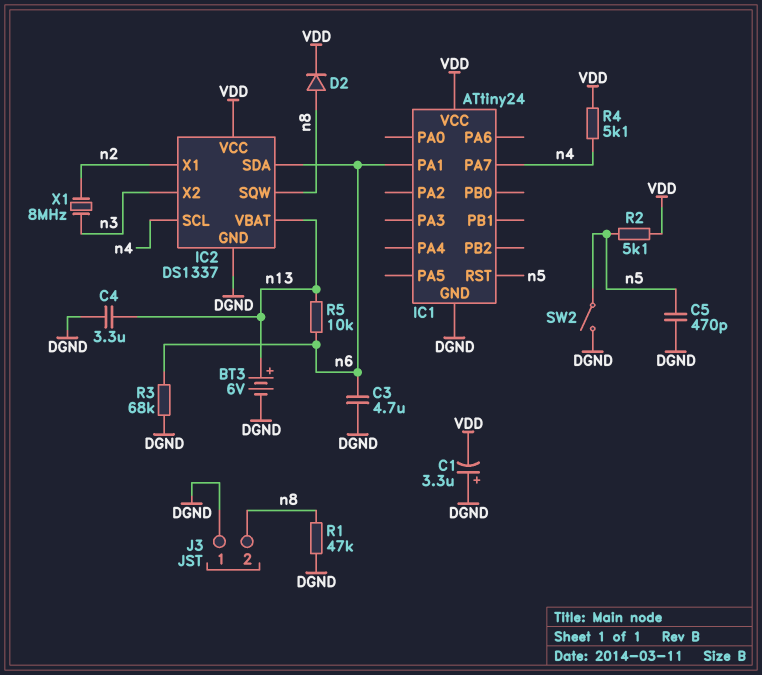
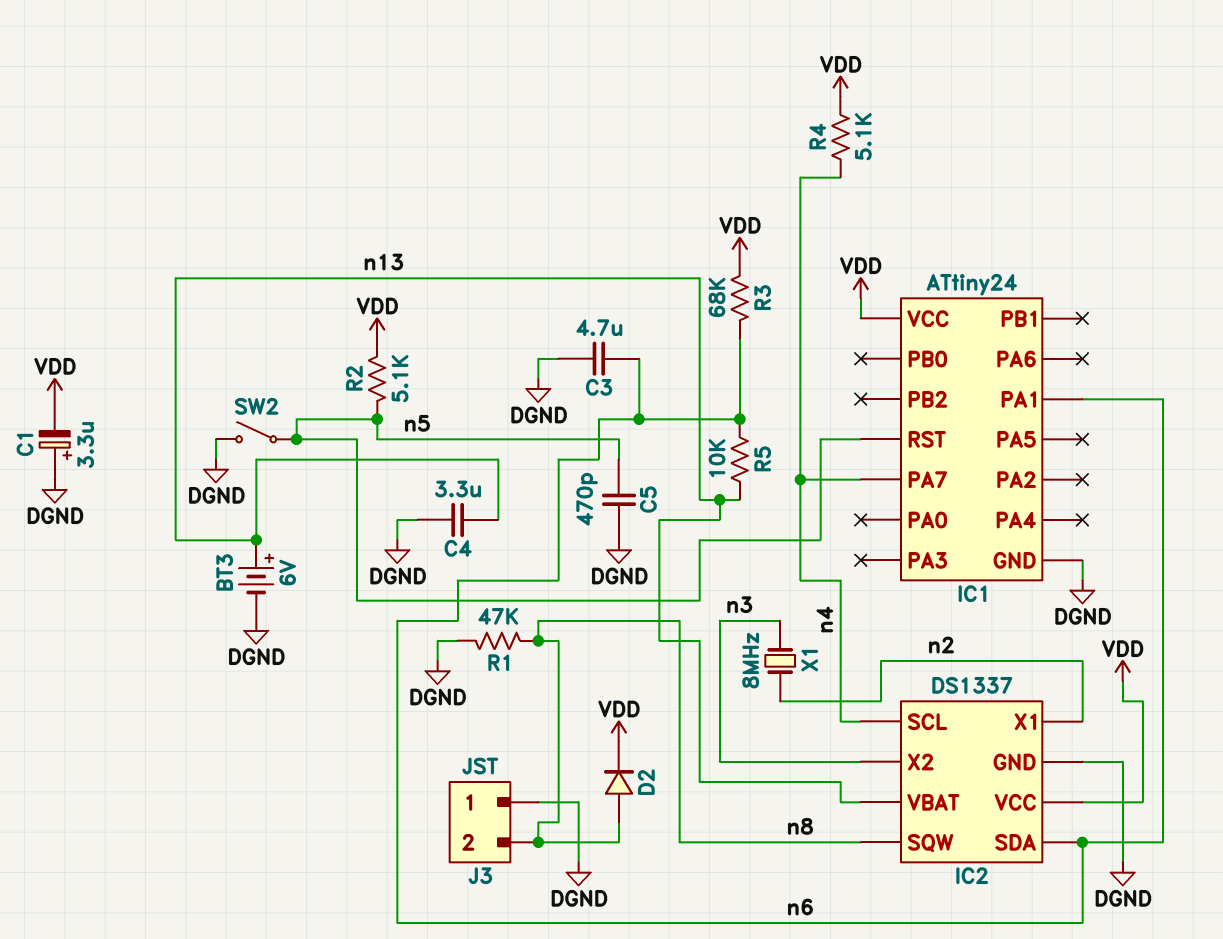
R3: 68k (DGND, n6) -> 68k (VDD, n6)

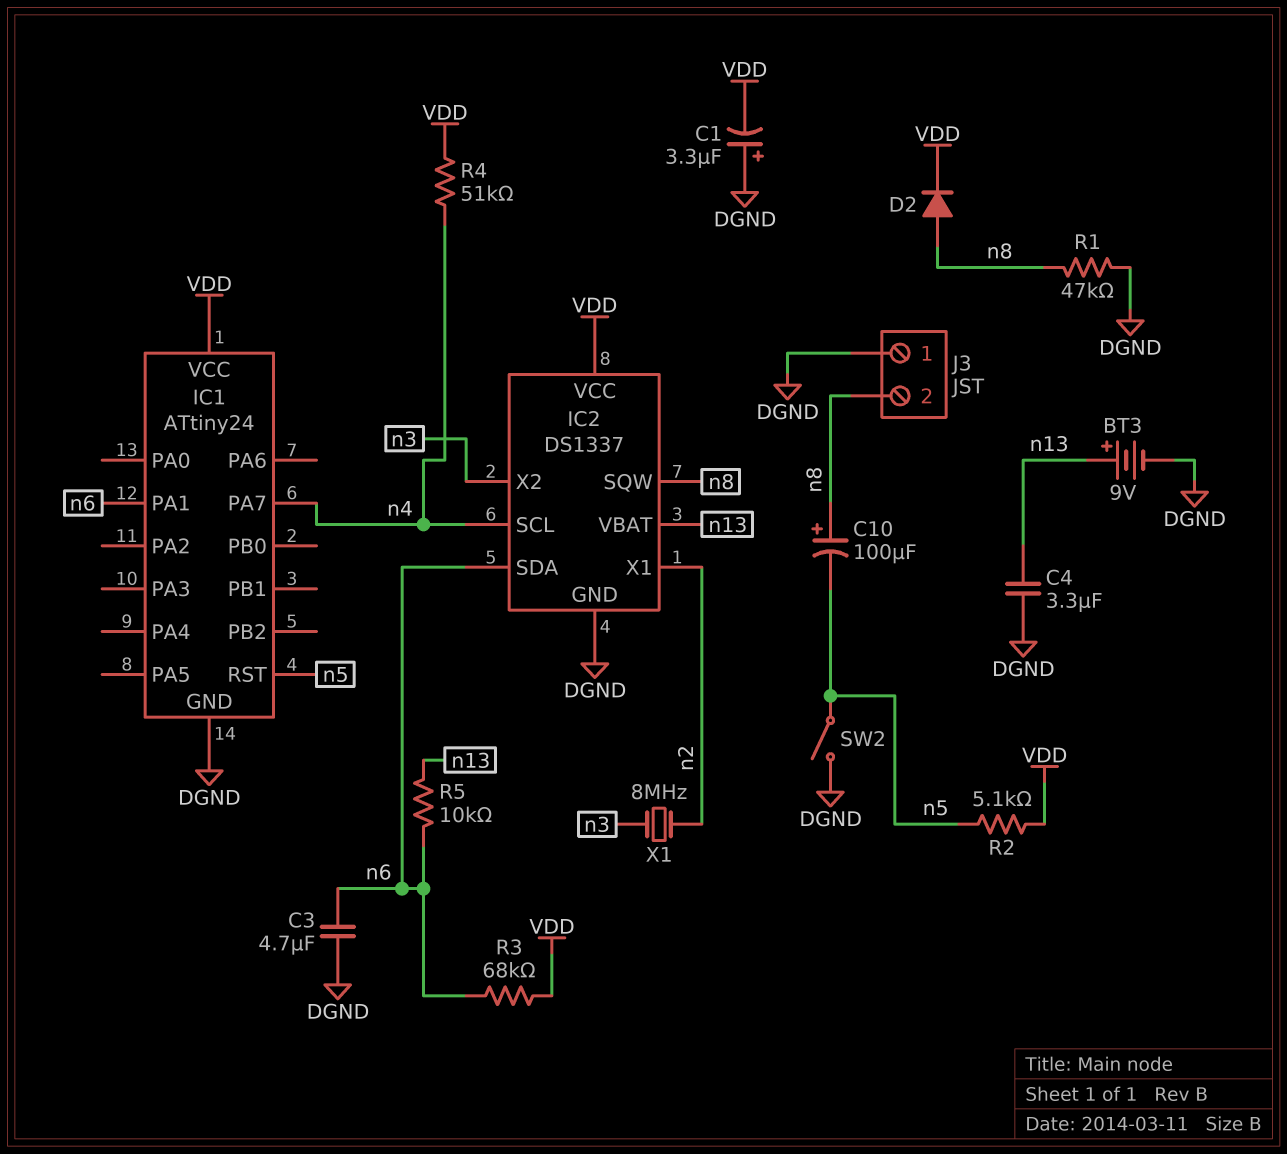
BT3: 6V (plus n13, minus DGND) -> 9V (plus n13, minus DGND)
C5: 470pF (DGND, n5) -> none
C10: none -> 100uF (plus n8, minus n5)
R4: 5.1k (VDD, n4) -> 51k (VDD, n4)

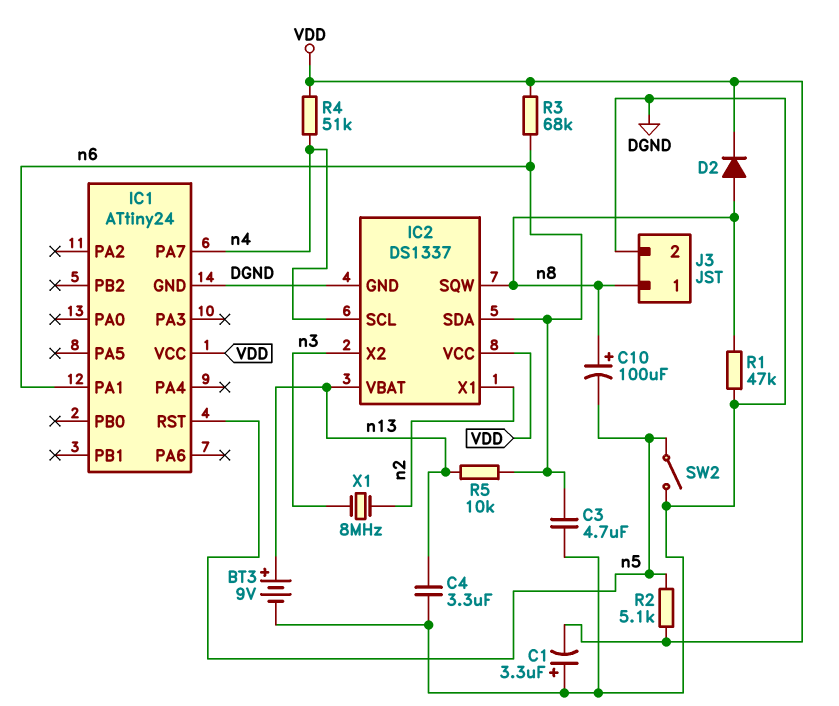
J3 pin 1: DGND -> n8
J3 pin 2: n8 -> DGND

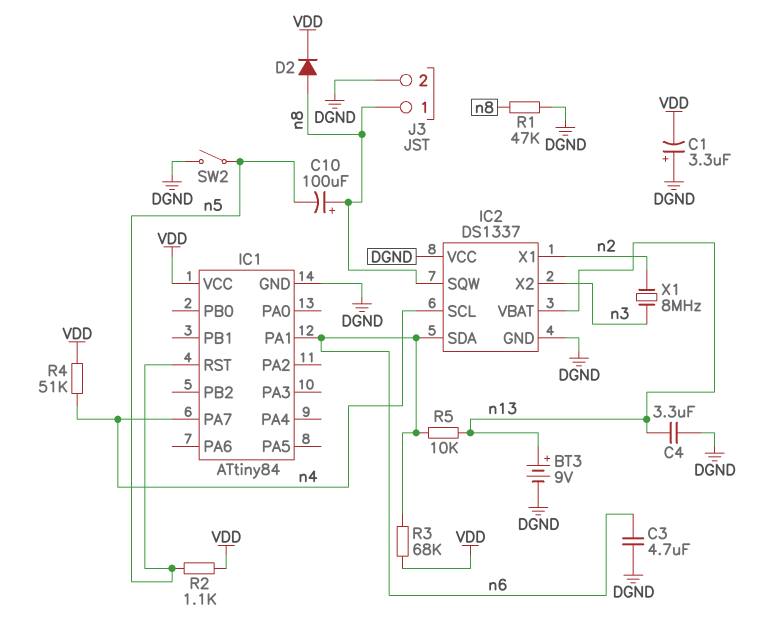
IC1: ATtiny24 -> ATtiny84
IC2 pin VCC: VDD -> DGND
R2: 5.1k (VDD, n5) -> 1.1k (VDD, n5)

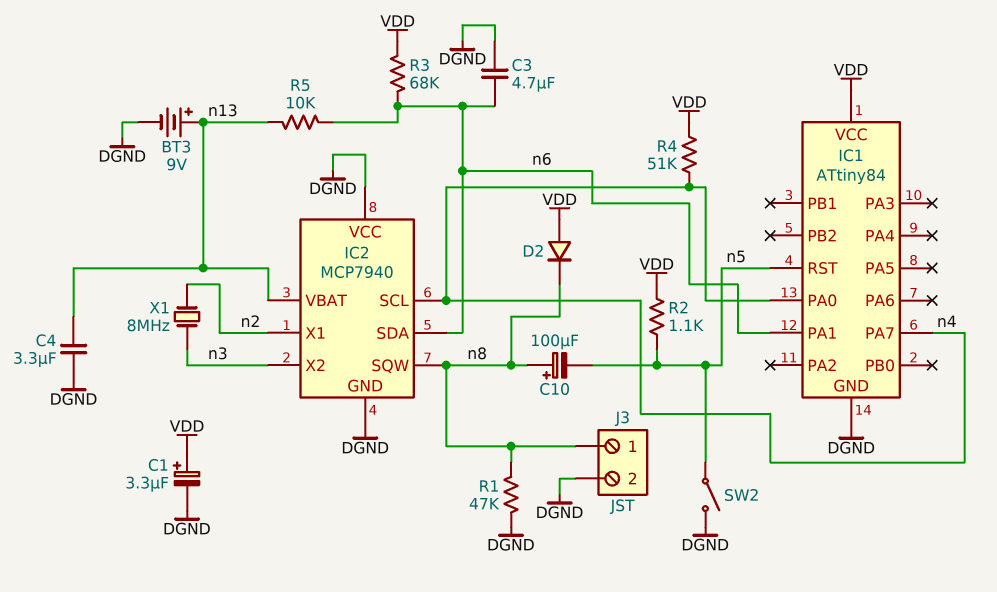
C1: 3.3uF (plus DGND, minus VDD) -> 3.3uF (plus VDD, minus DGND)
D2: diode (A n8, K VDD) -> diode (A VDD, K n8)
IC1 pin PA0: none -> n4
IC2: DS1337 -> MCP7940

